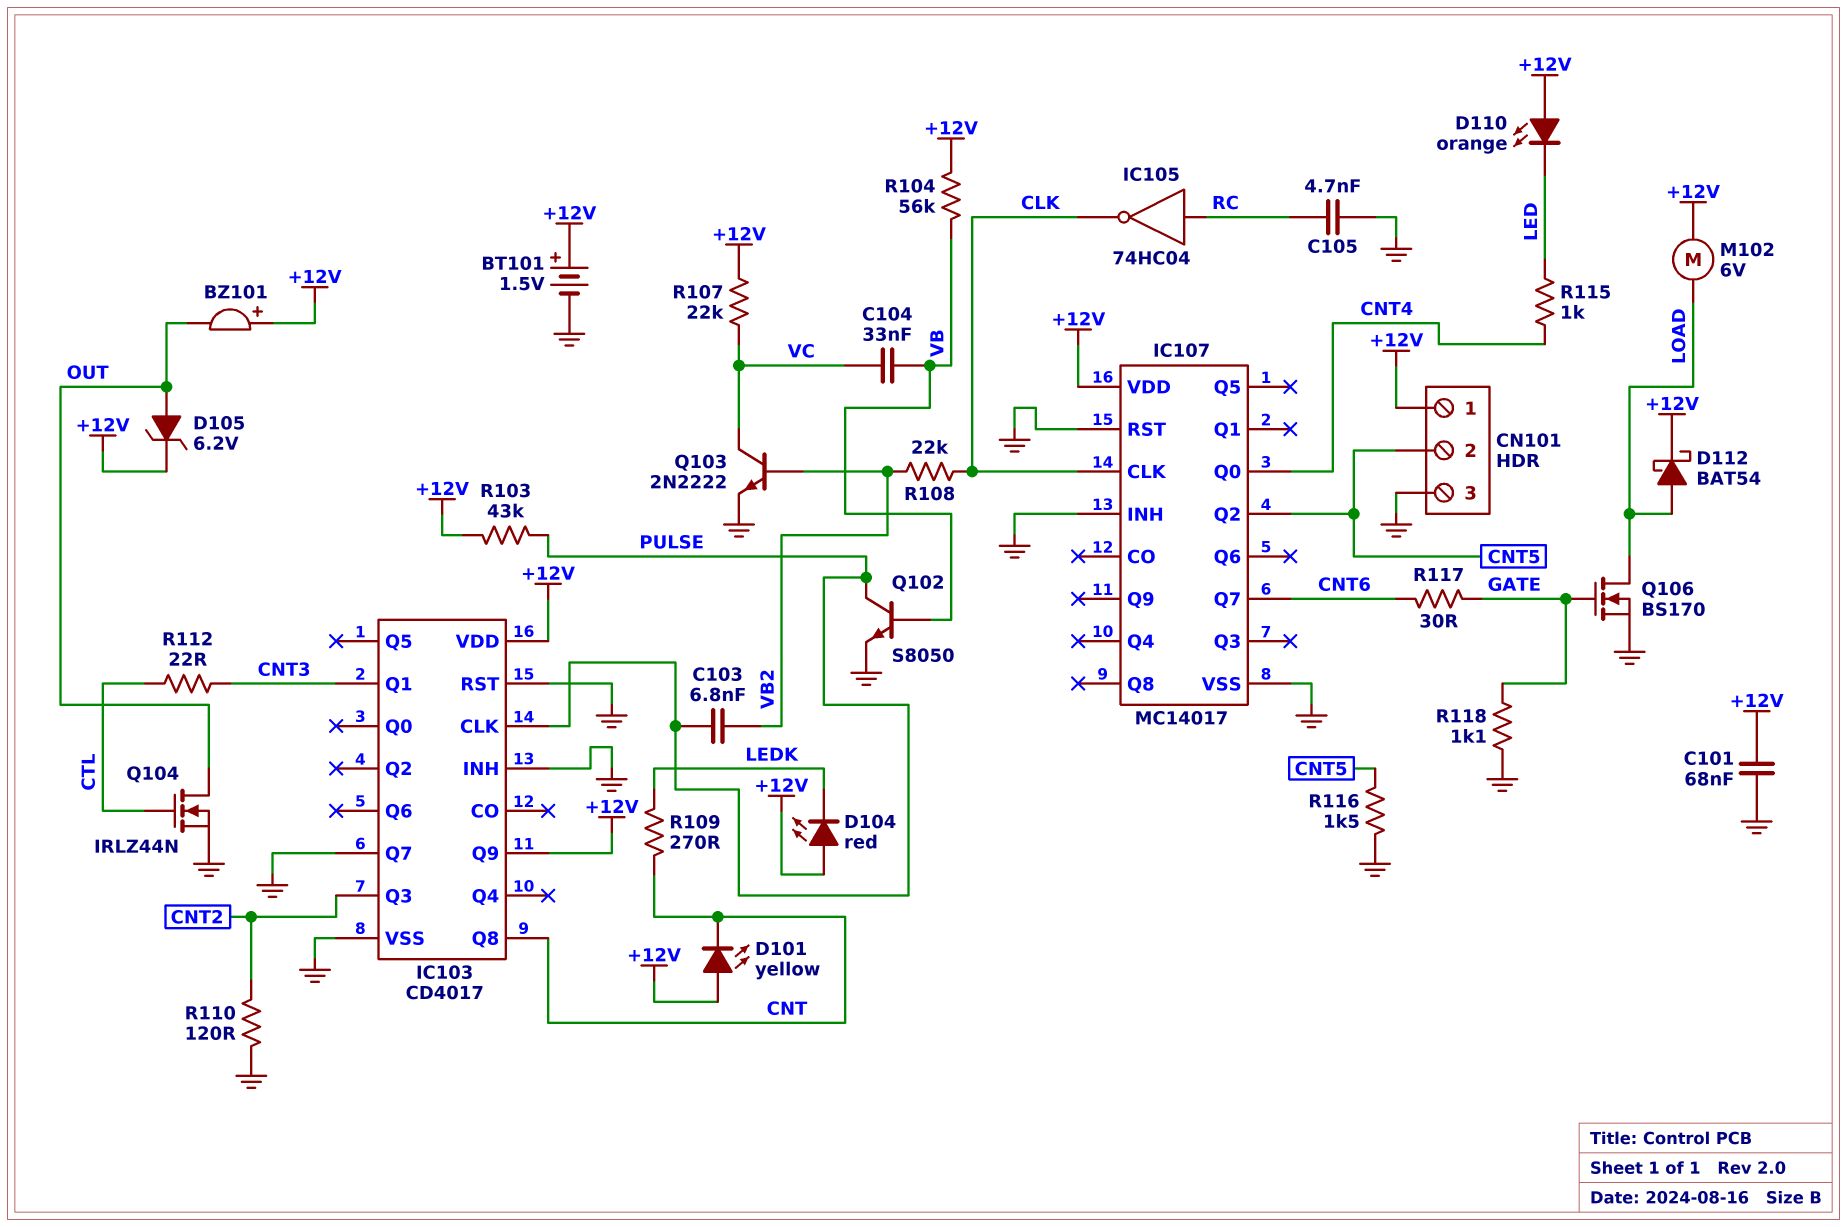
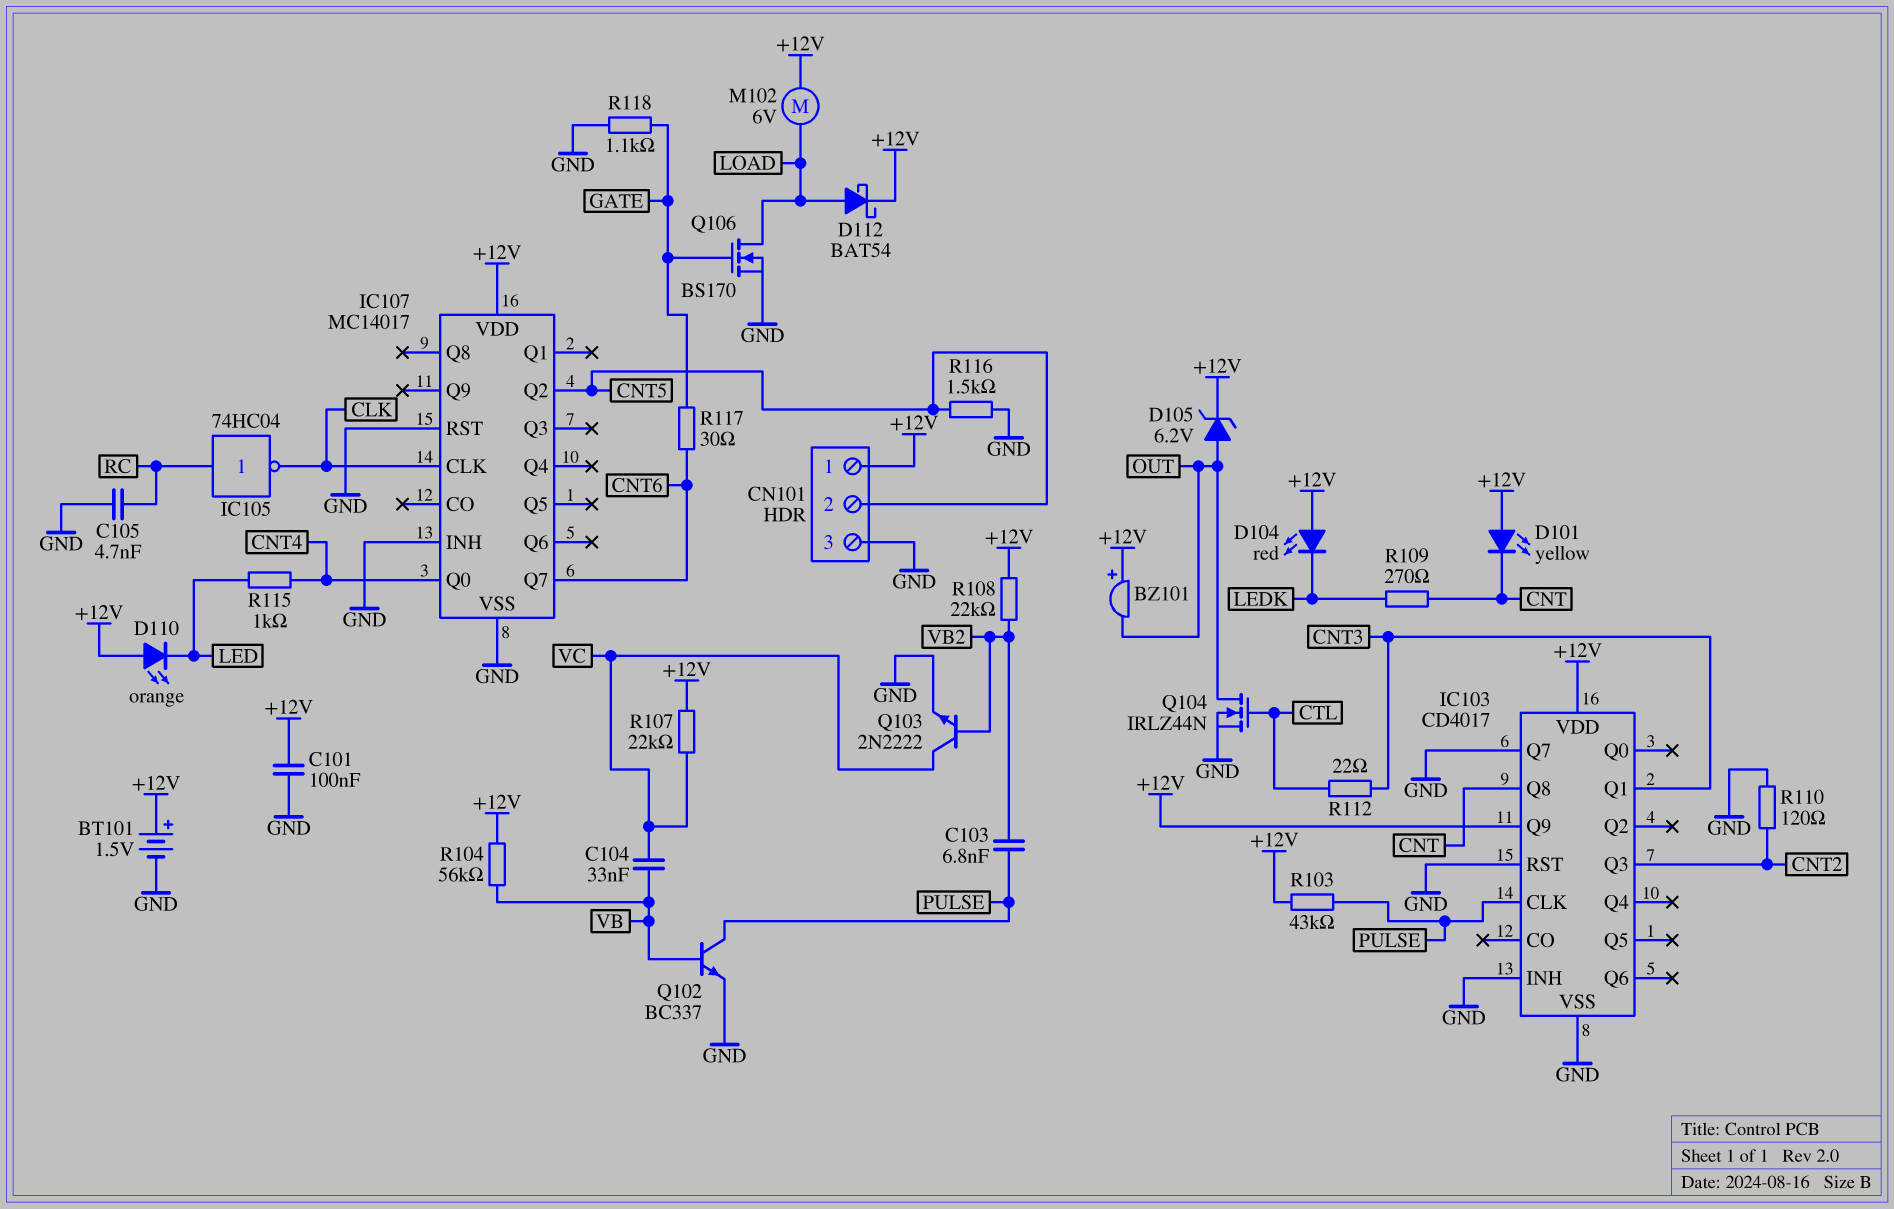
C101: 68nF (+12V, GND) -> 100nF (+12V, GND)
Q102: NPN S8050 (B VB, C PULSE, E GND) -> NPN BC337 (B VB, C PULSE, E GND)
R108: 22k (CLK, VB2) -> 22k (+12V, VB2)

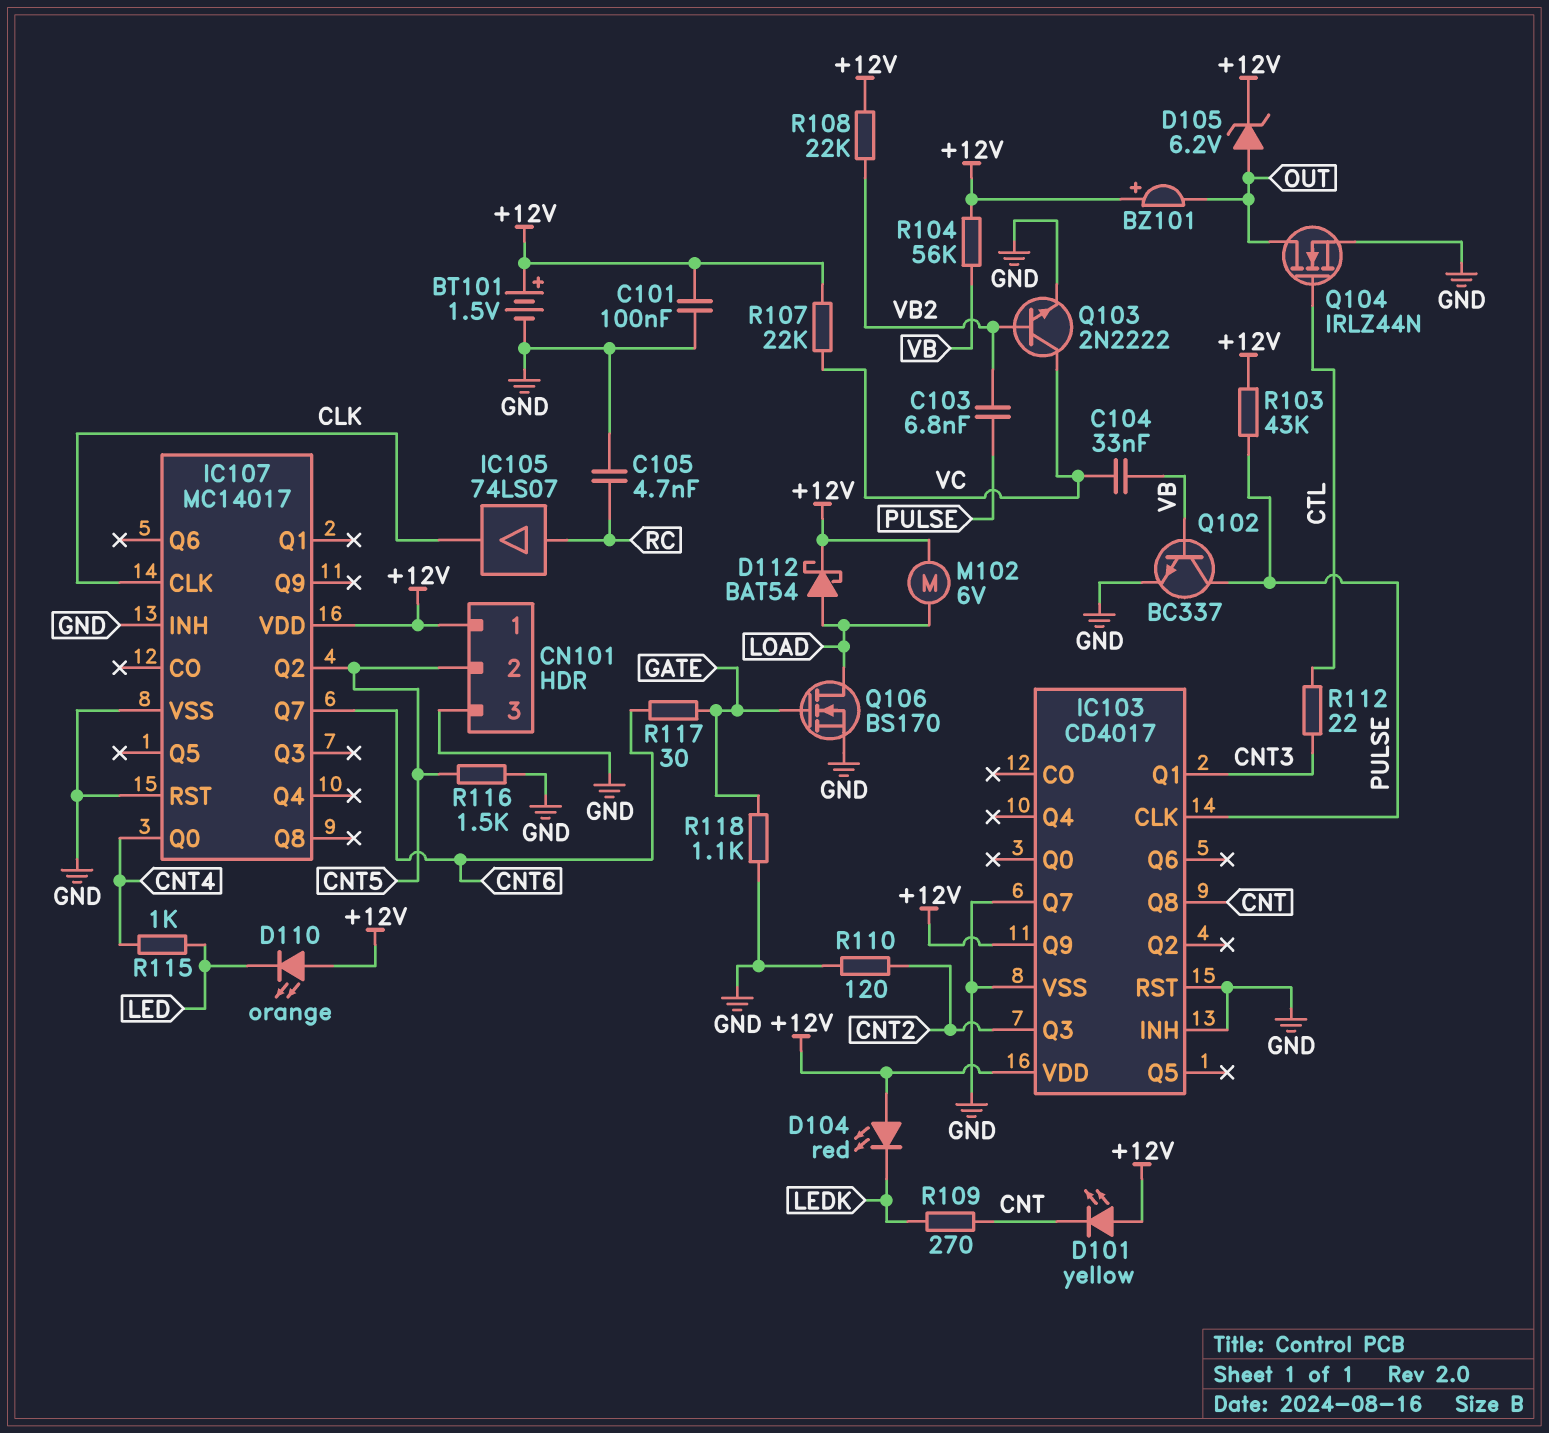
IC105: NOT 74HC04 (in RC, out CLK) -> buffer 74LS07 (in RC, out CLK)

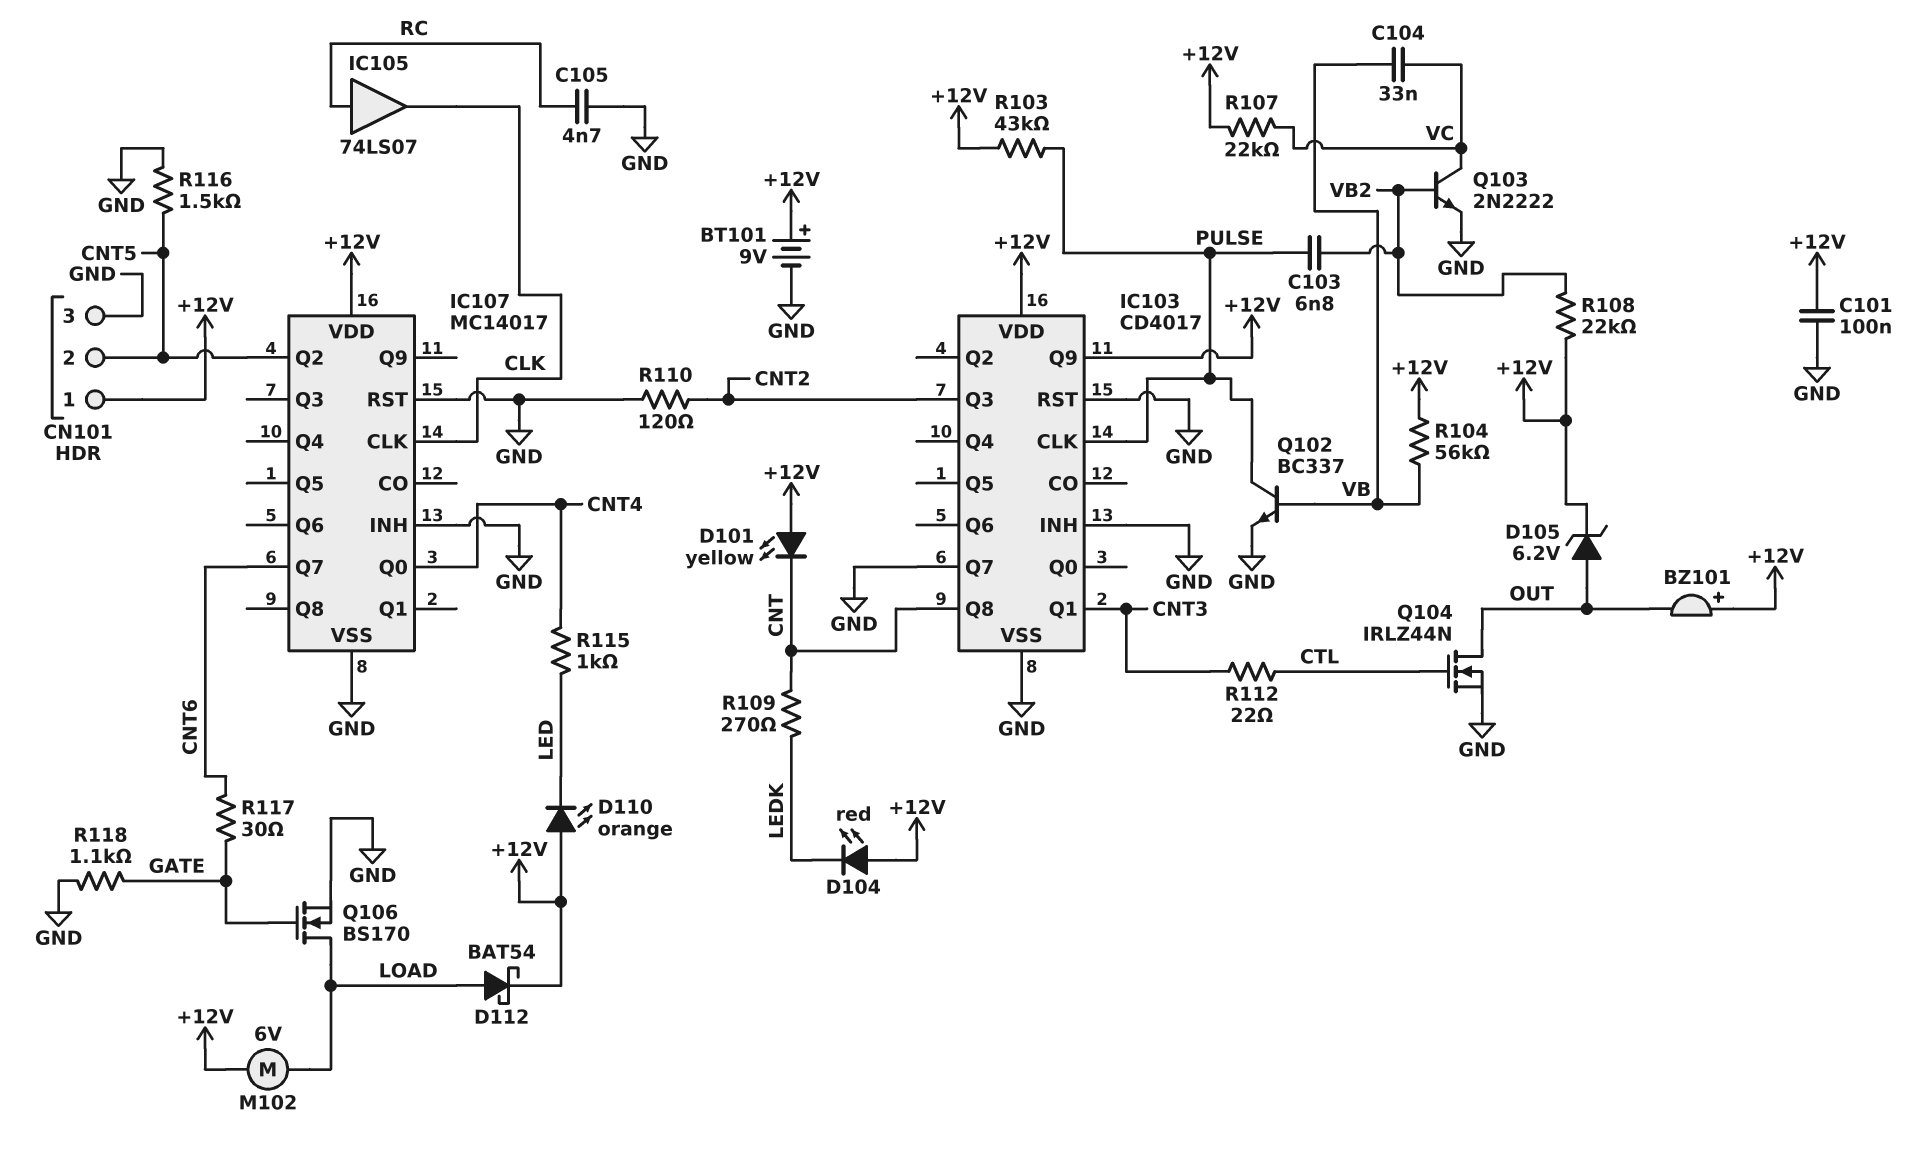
BT101: 1.5V (plus +12V, minus GND) -> 9V (plus +12V, minus GND)

